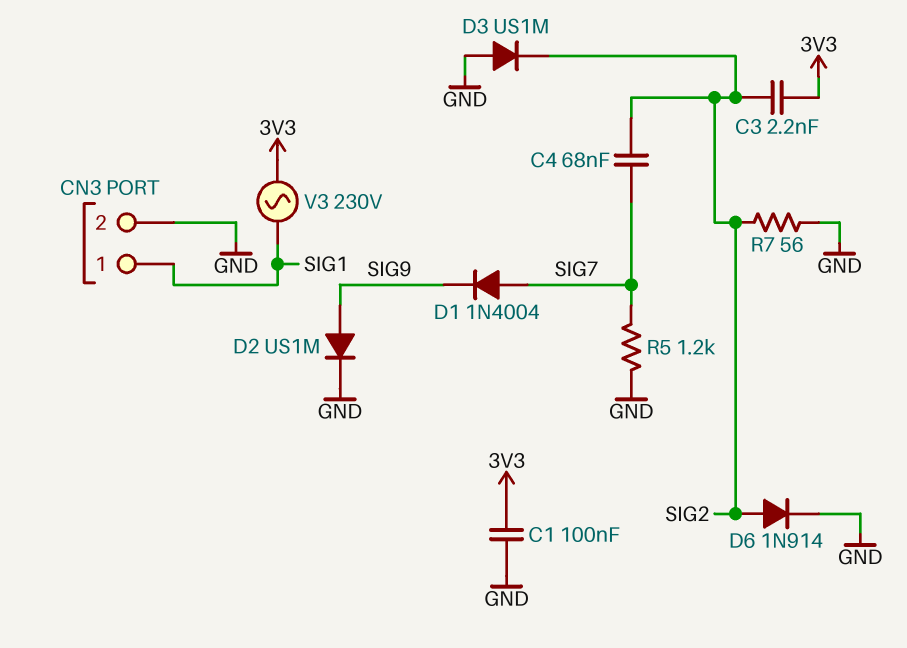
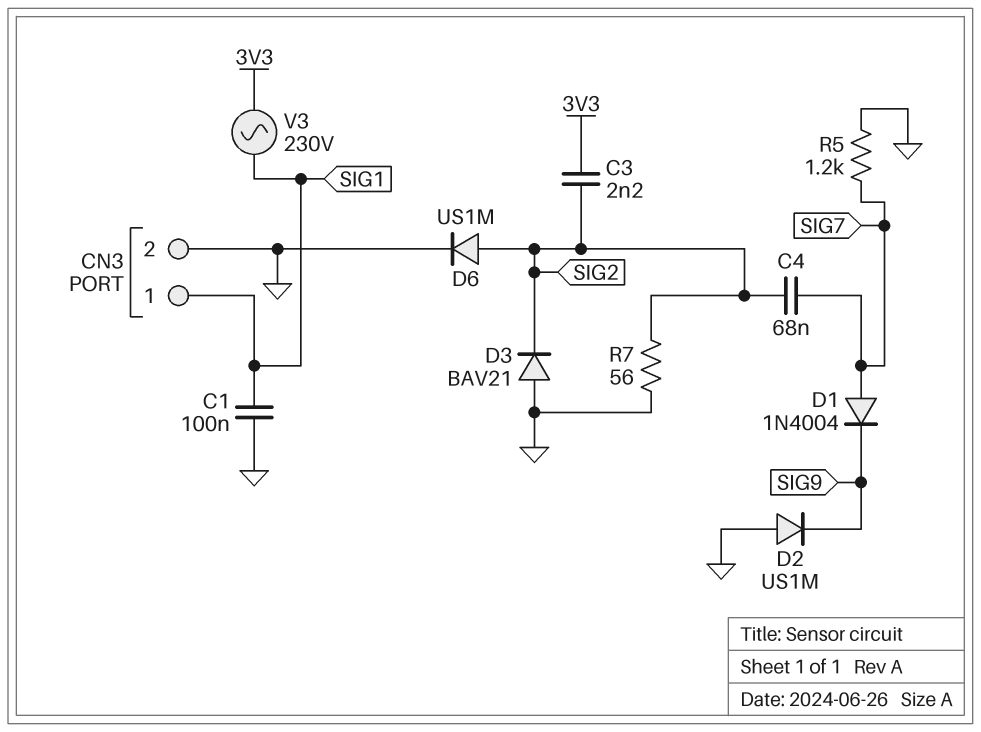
C1: 100nF (3V3, GND) -> 100nF (GND, SIG1)
D2: diode US1M (A SIG9, K GND) -> diode US1M (A GND, K SIG9)
D3: diode US1M (A GND, K SIG2) -> diode BAV21 (A GND, K SIG2)
D6: diode 1N914 (A SIG2, K GND) -> diode US1M (A SIG2, K GND)

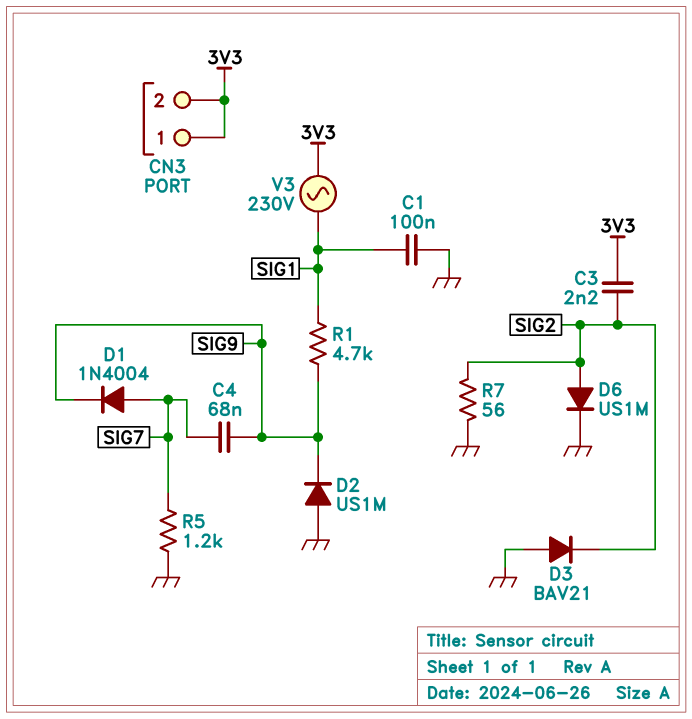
C4: 68nF (SIG2, SIG7) -> 68nF (SIG7, SIG9)
CN3 pin 1: SIG1 -> 3V3
CN3 pin 2: GND -> 3V3
R1: none -> 4.7k (SIG1, SIG9)

